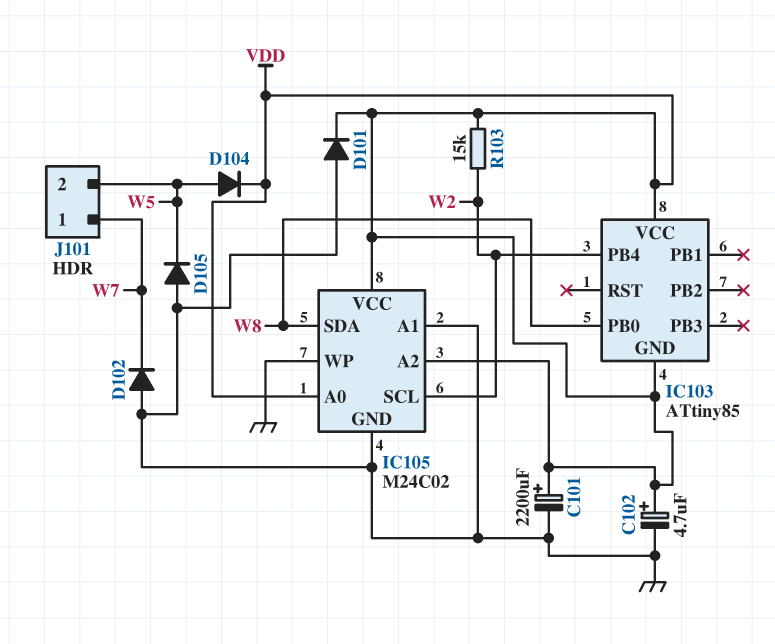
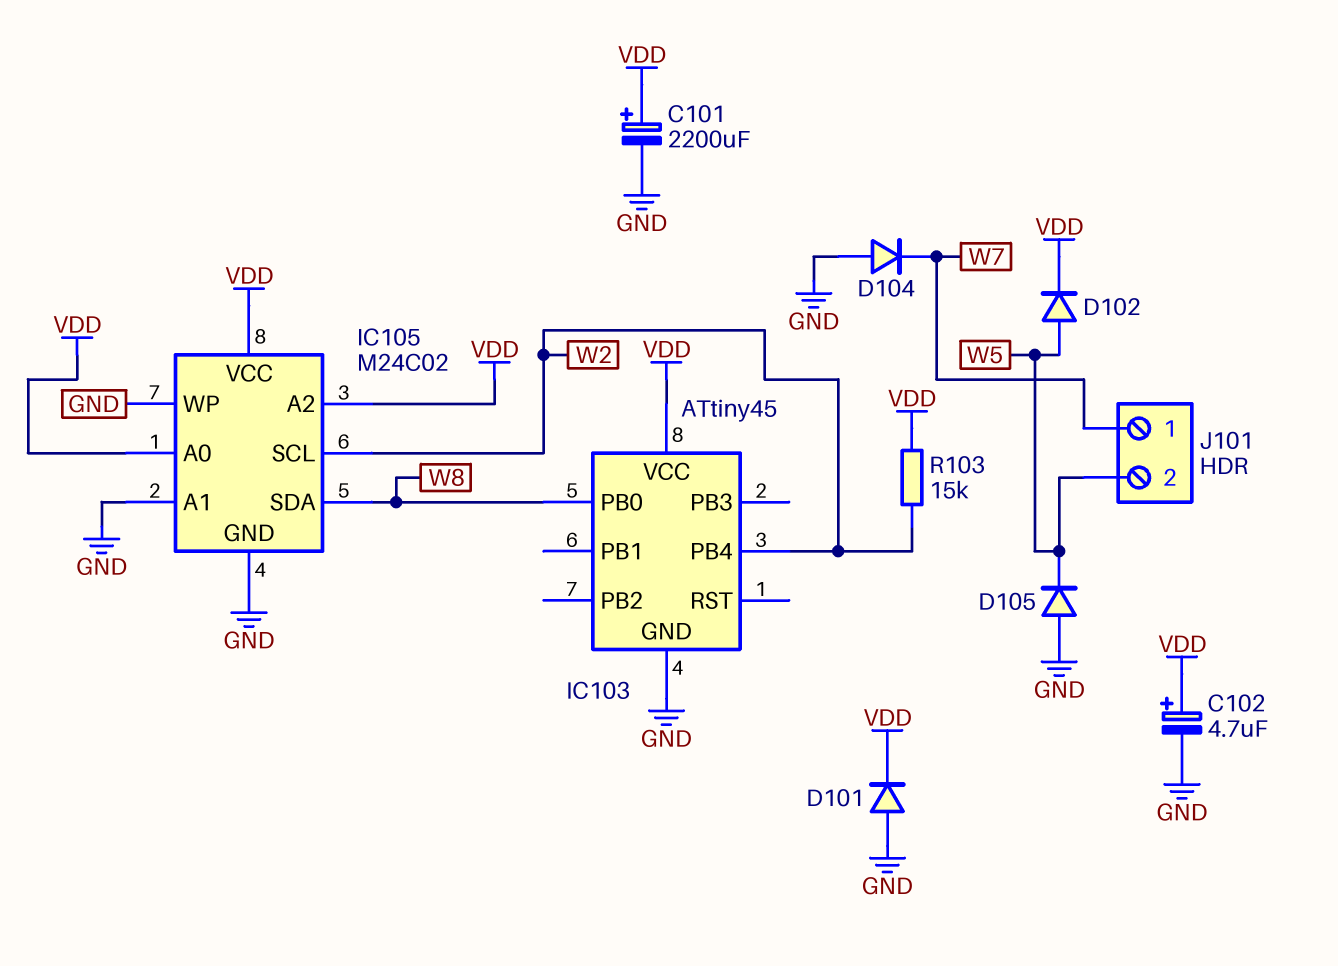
D102: diode (A GND, K W7) -> diode (A W5, K VDD)
D104: diode (A W5, K VDD) -> diode (A GND, K W7)
IC103: ATtiny85 -> ATtiny45
IC103 pin GND: VDD -> GND

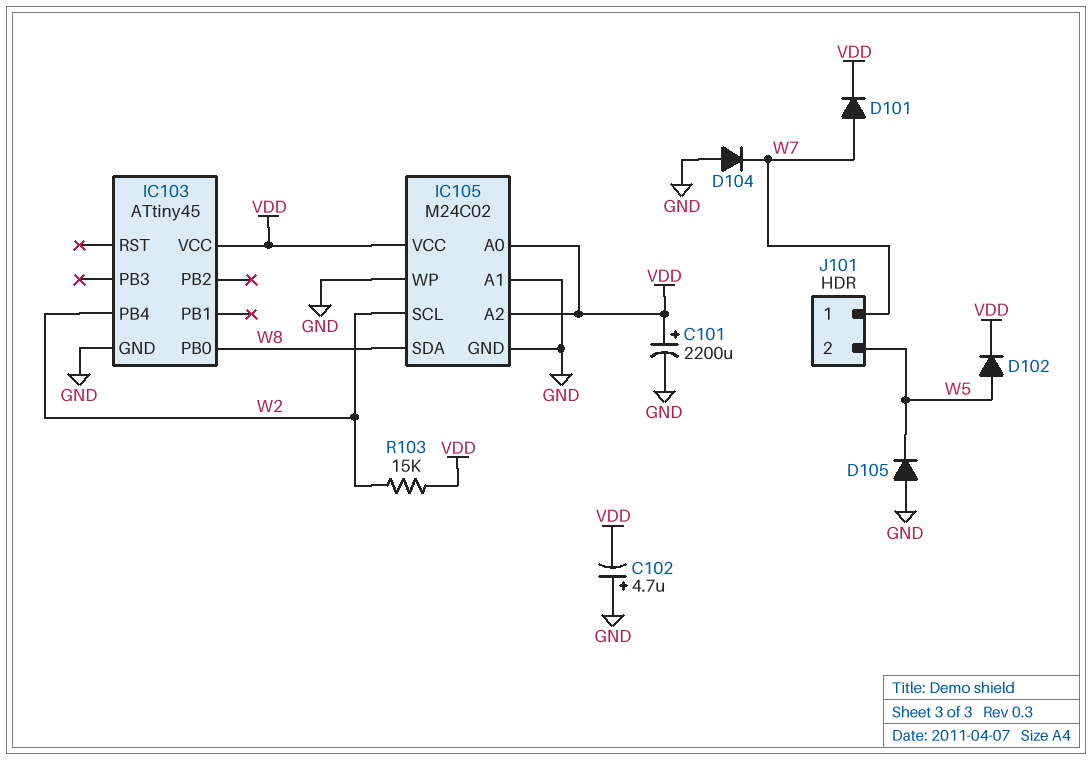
C102: 4.7uF (plus VDD, minus GND) -> 4.7uF (plus GND, minus VDD)
D101: diode (A GND, K VDD) -> diode (A W7, K VDD)

